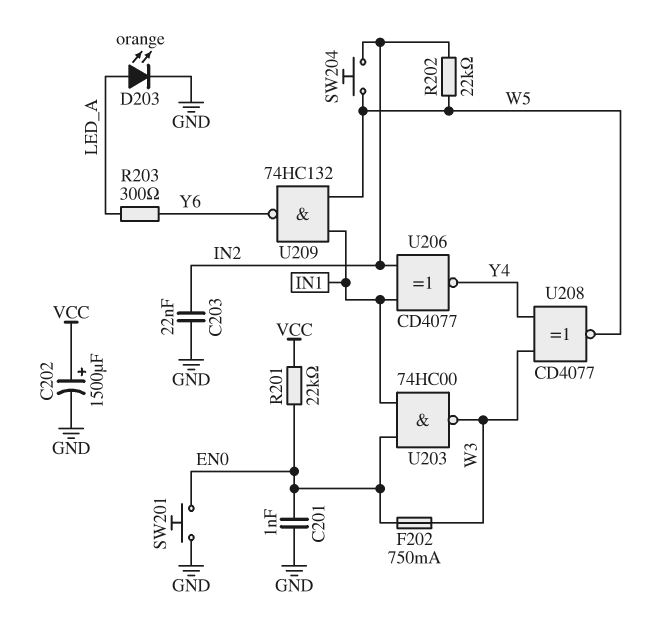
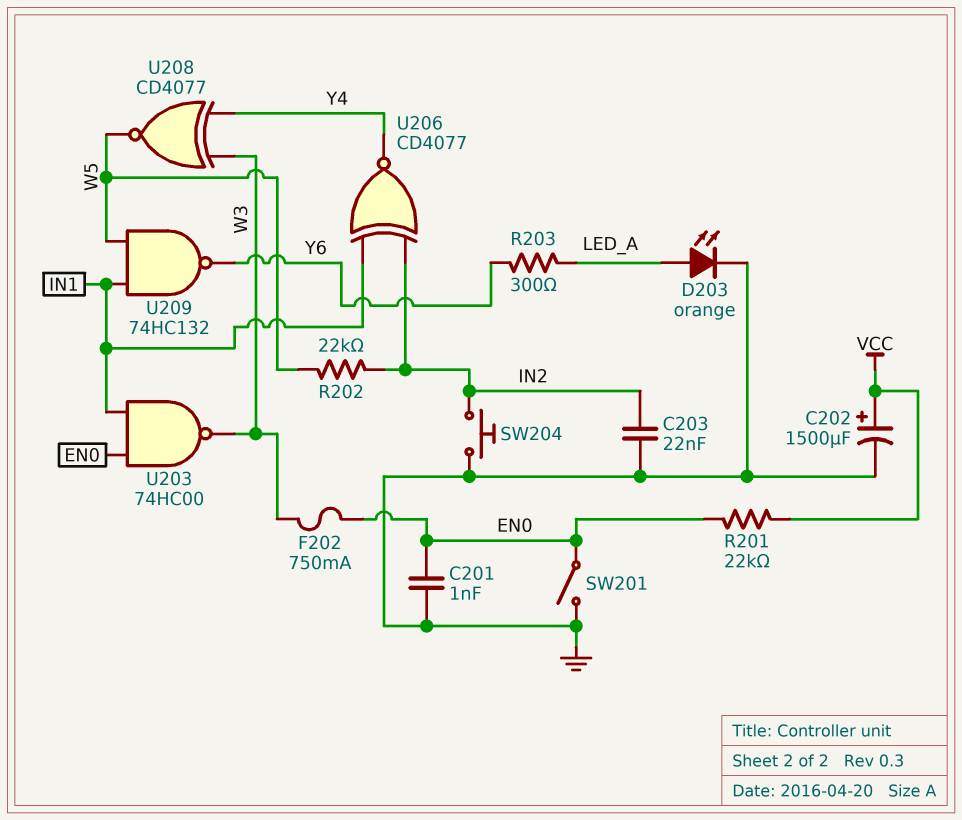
SW201: button (EN0, GND) -> switch (EN0, GND)
SW204: button (IN2, W5) -> button (GND, IN2)

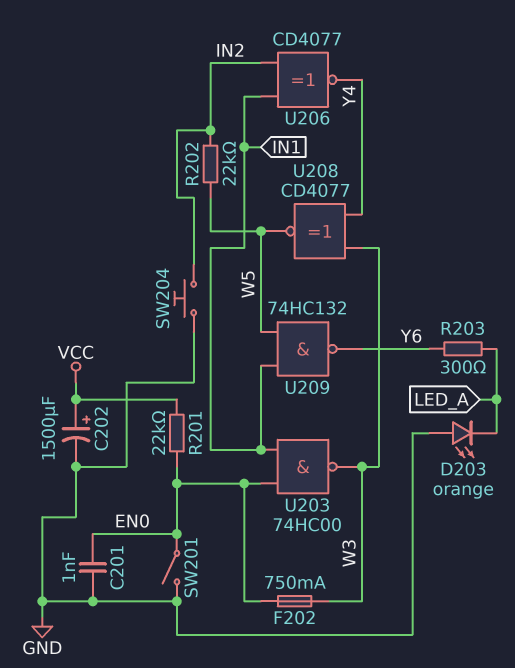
C203: 22nF (GND, IN2) -> none
D203: LED orange (A LED_A, K GND) -> LED orange (A GND, K LED_A)

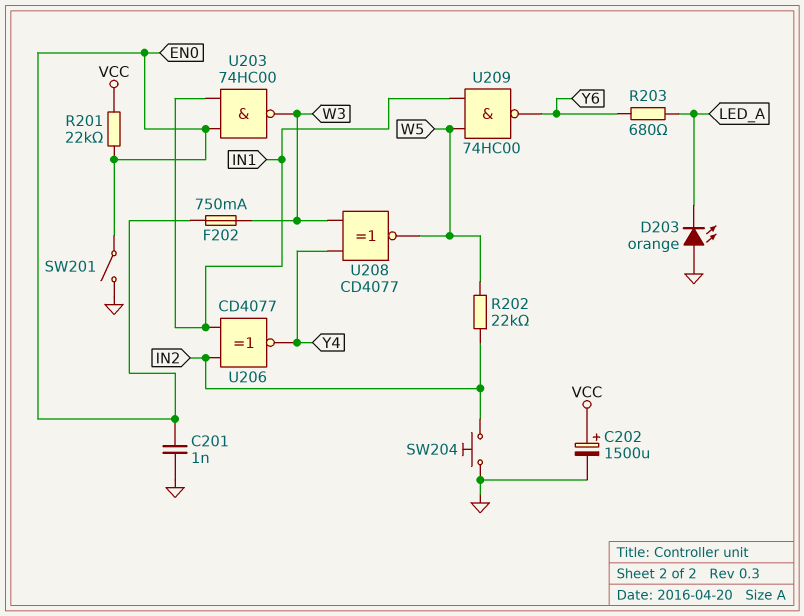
R203: 300 (LED_A, Y6) -> 680 (LED_A, Y6)
U209: NAND 74HC132 (in IN1, in W5, out Y6) -> NAND 74HC00 (in IN1, in W5, out Y6)

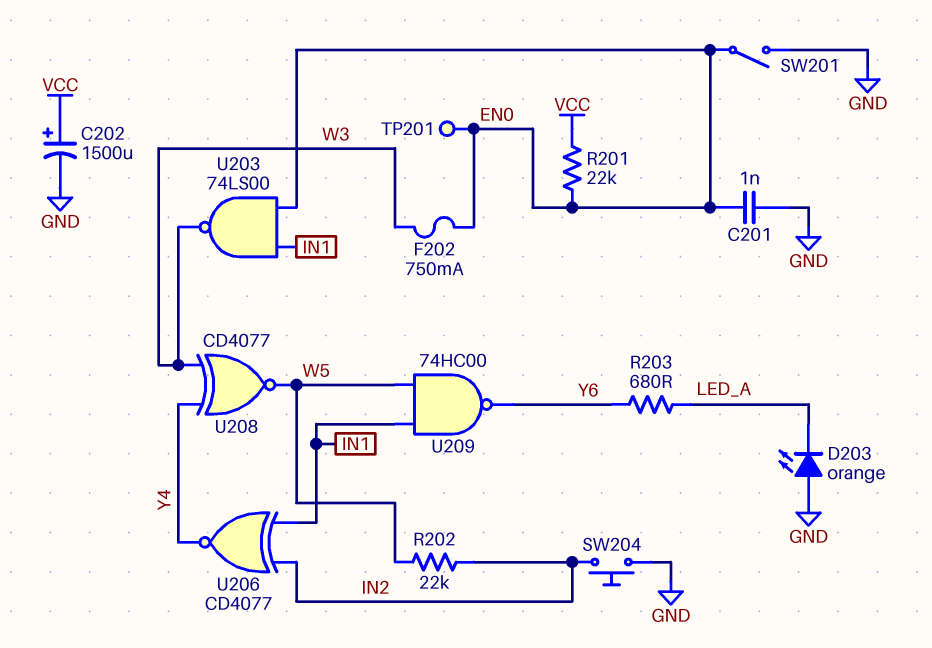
TP201: none -> test point (EN0)
U203: NAND 74HC00 (in EN0, in IN1, out W3) -> NAND 74LS00 (in EN0, in IN1, out W3)

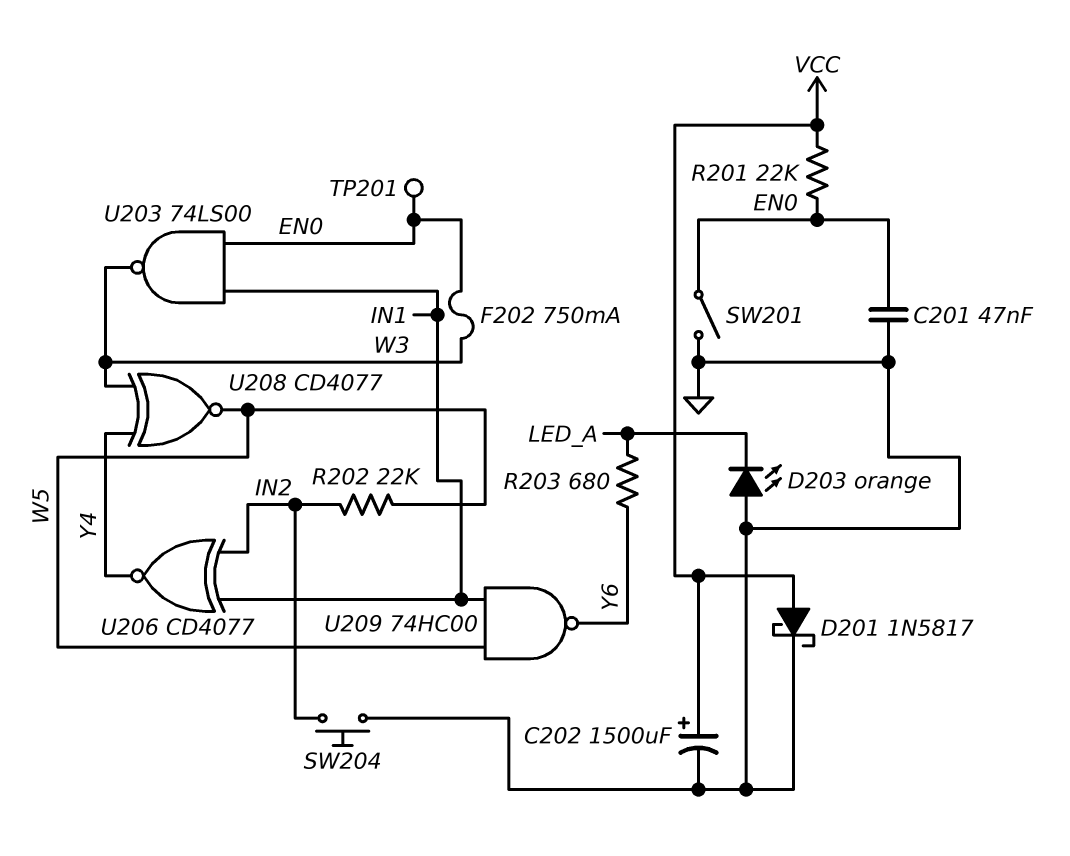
C201: 1nF (EN0, GND) -> 47nF (EN0, GND)
D201: none -> schottky 1N5817 (A VCC, K GND)

